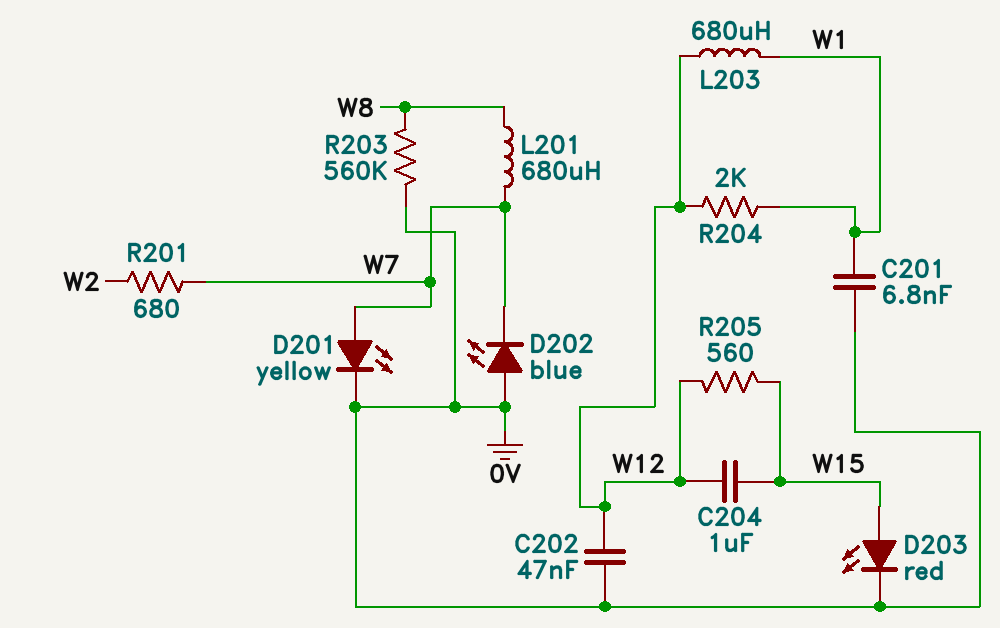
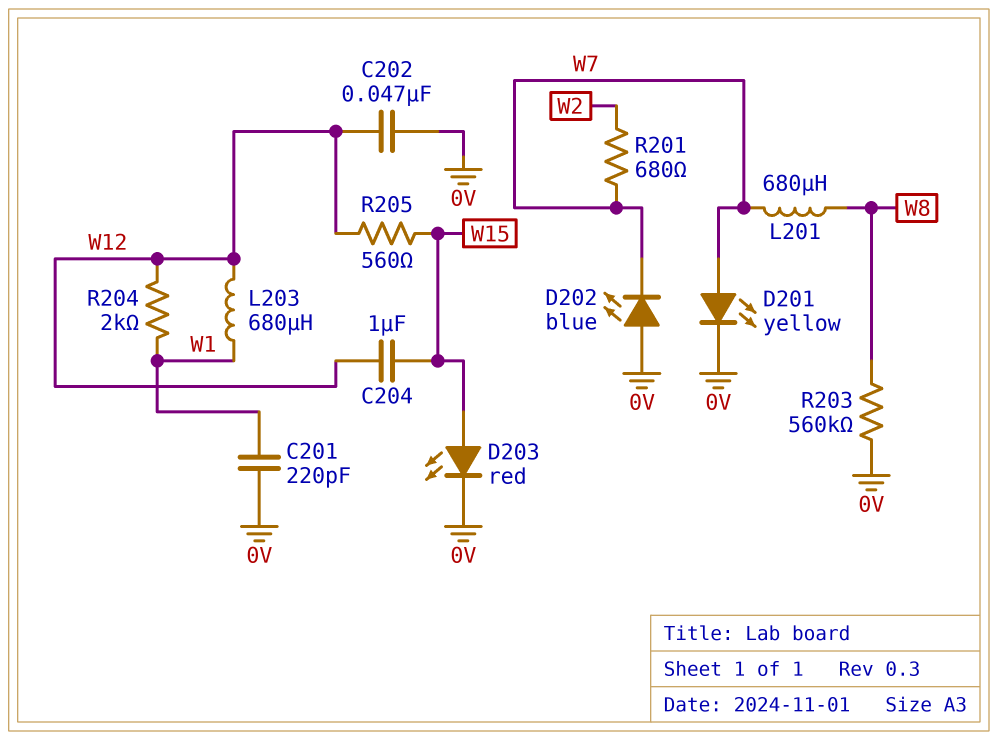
C201: 6.8nF (0V, W1) -> 220pF (0V, W1)

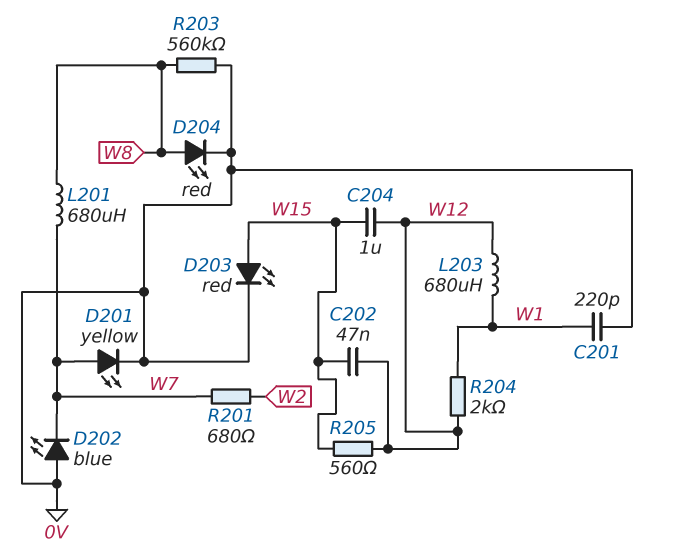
C202: 47nF (0V, W12) -> 47nF (W12, W15)
D204: none -> LED red (A W8, K 0V)

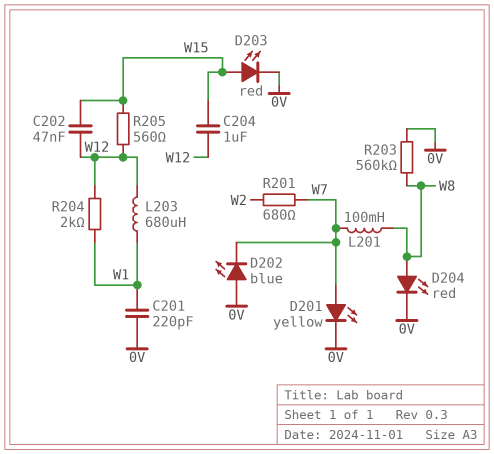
L201: 680uH (W7, W8) -> 100mH (W7, W8)

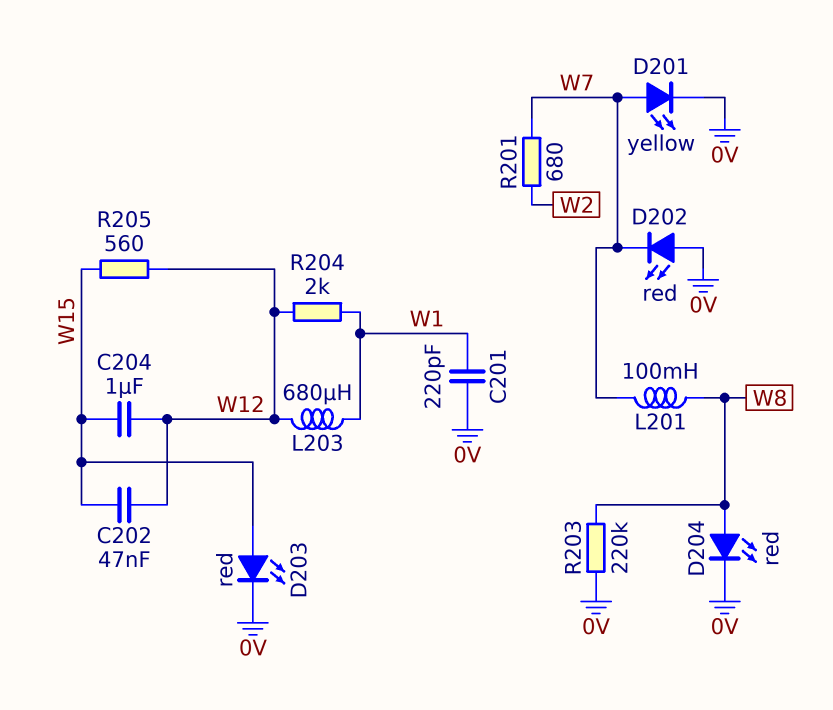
D202: LED blue (A 0V, K W7) -> LED red (A 0V, K W7)
R203: 560k (0V, W8) -> 220k (0V, W8)

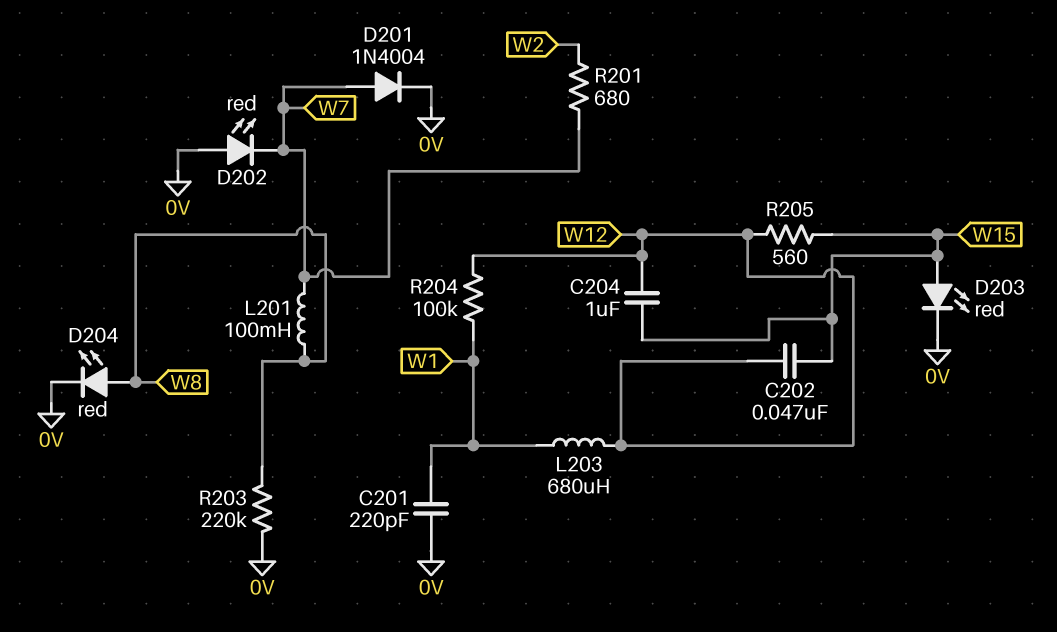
D201: LED yellow (A W7, K 0V) -> diode 1N4004 (A W7, K 0V)
R204: 2k (W1, W12) -> 100k (W1, W12)

